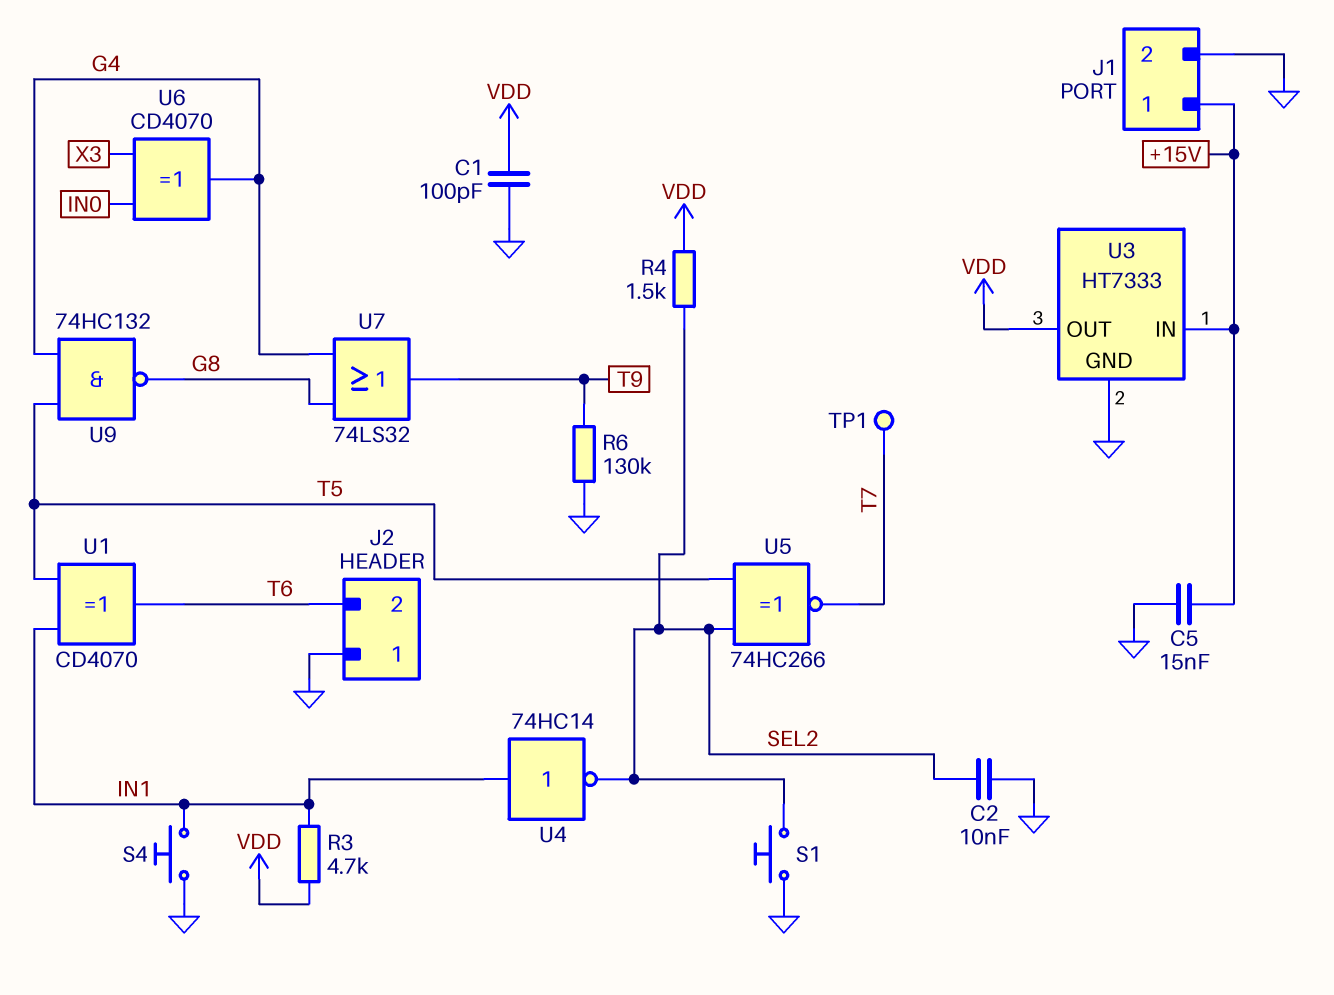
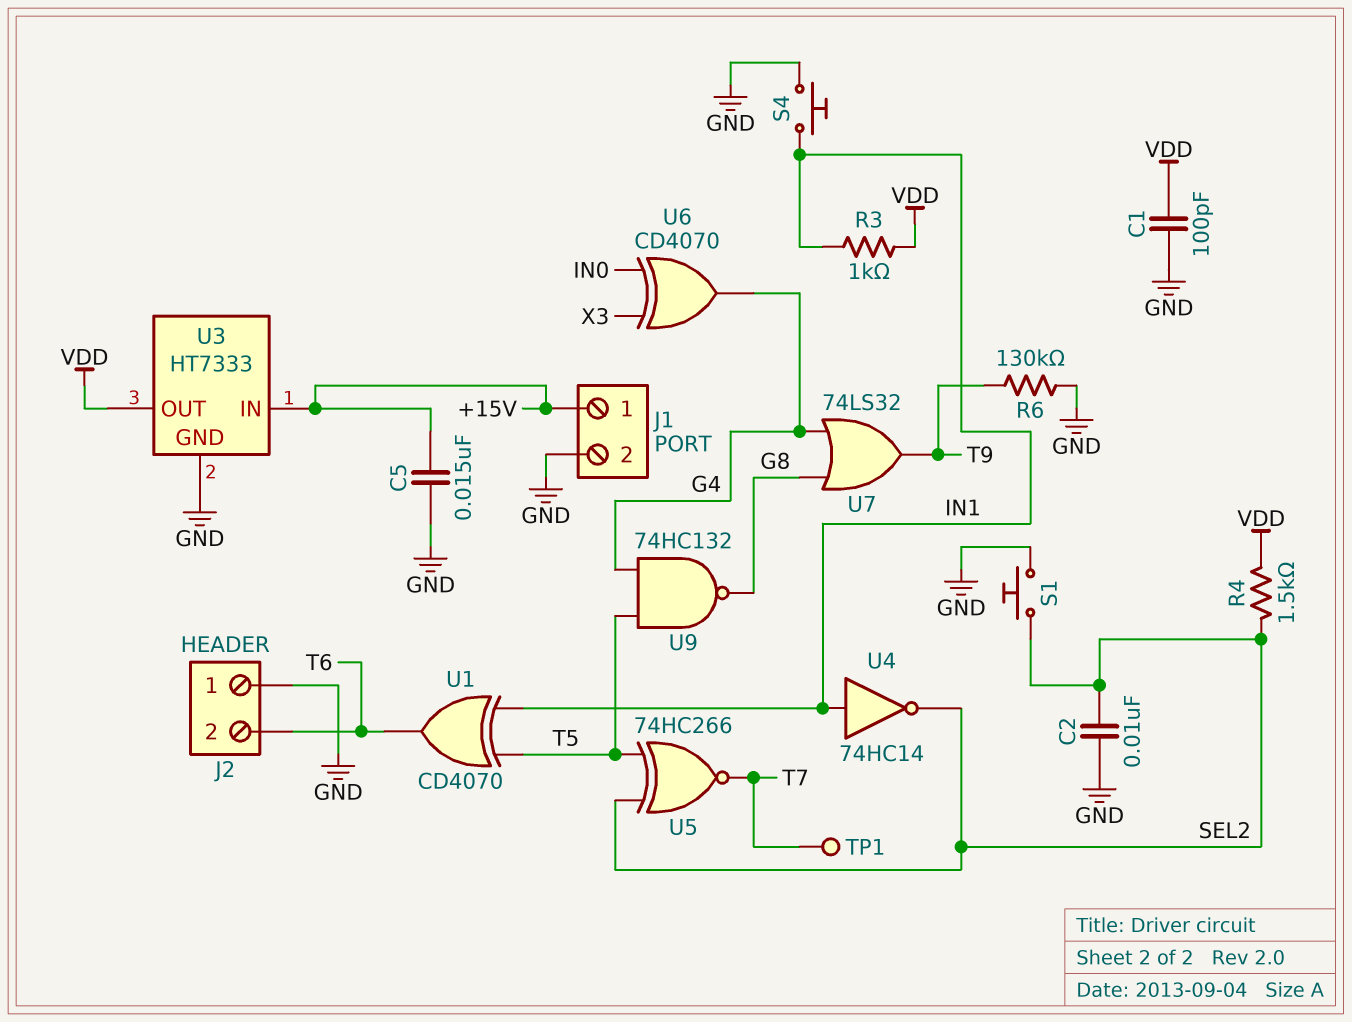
R3: 4.7k (IN1, VDD) -> 1k (IN1, VDD)

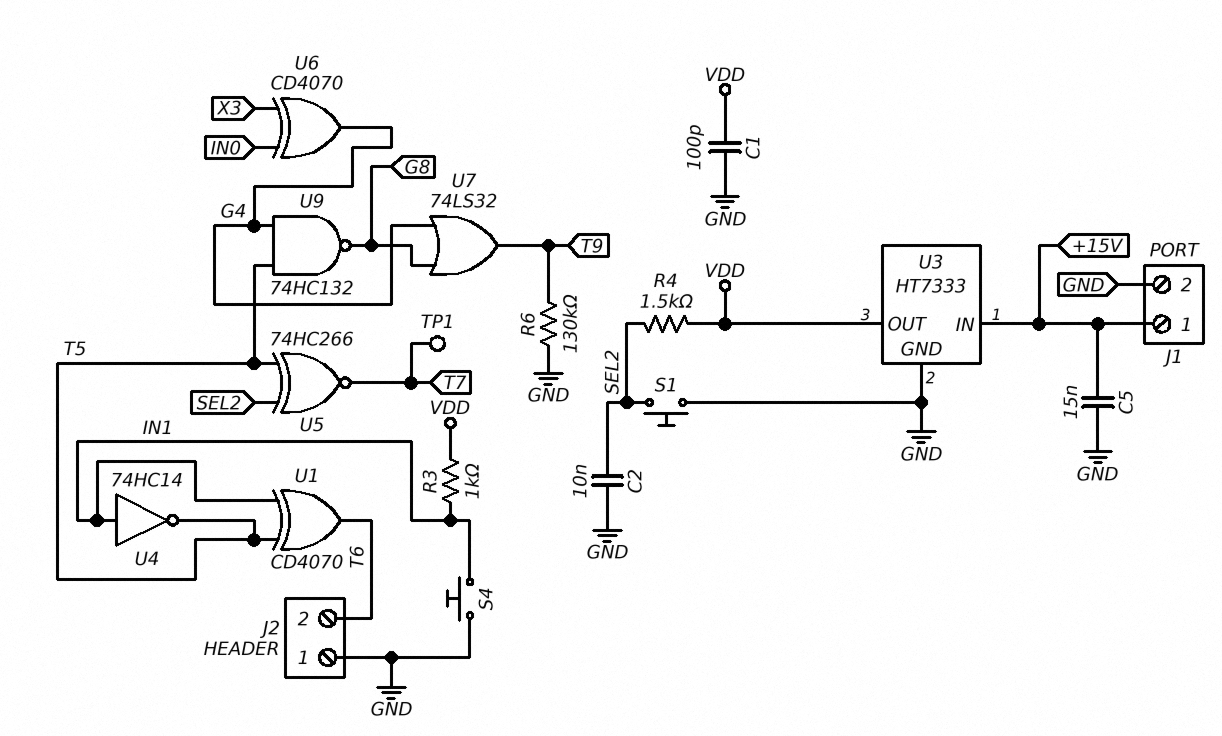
U4: NOT 74HC14 (in IN1, out SEL2) -> NOT 74HC14 (in IN1, out T5)

